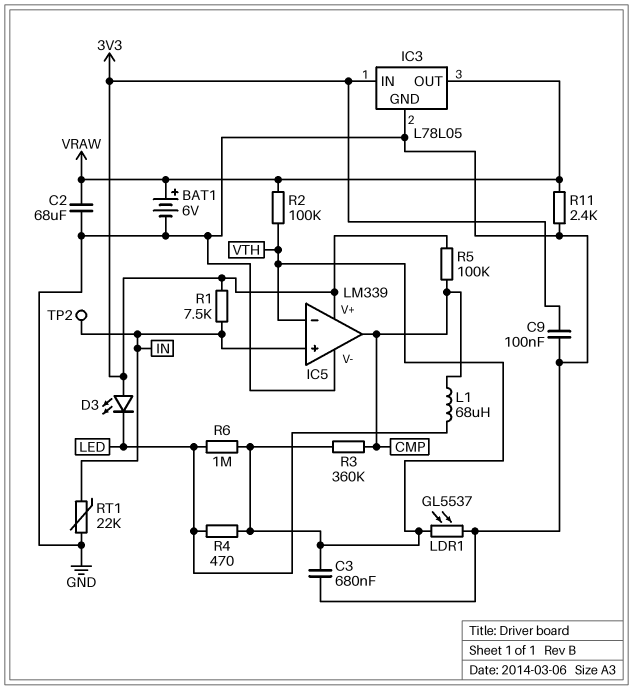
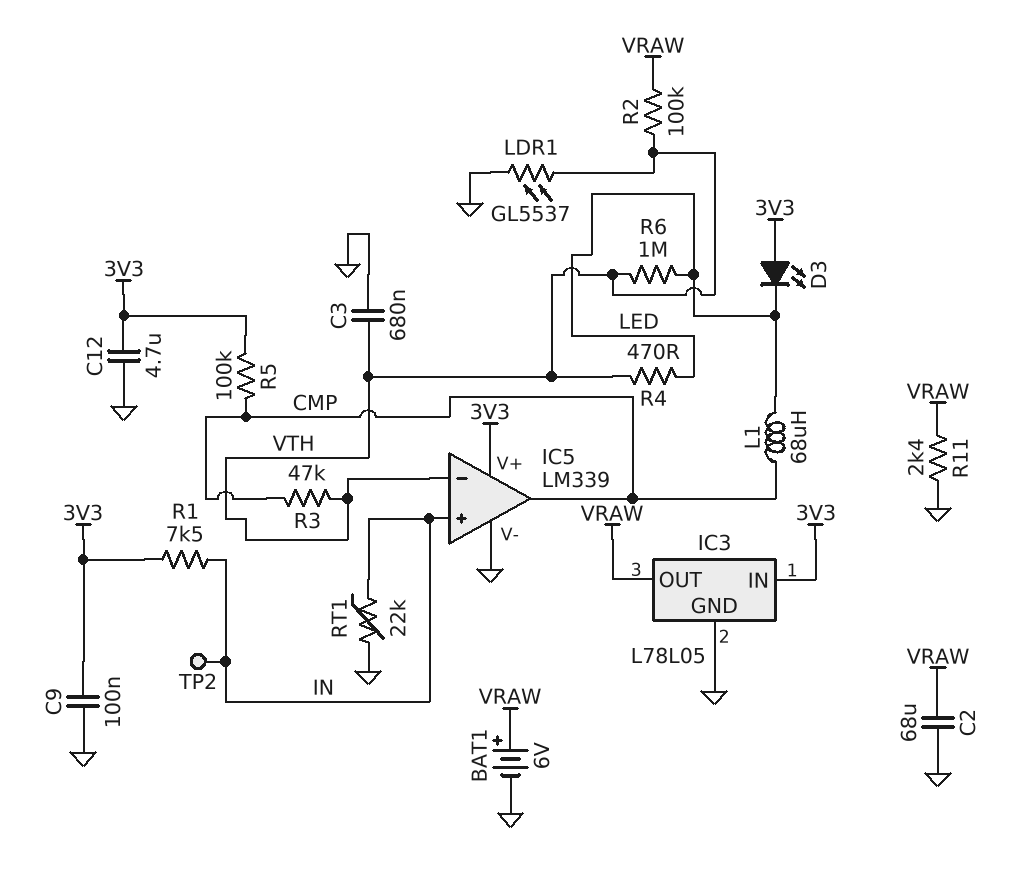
C12: none -> 4.7uF (3V3, GND)
R3: 360k (CMP, VTH) -> 47k (CMP, VTH)

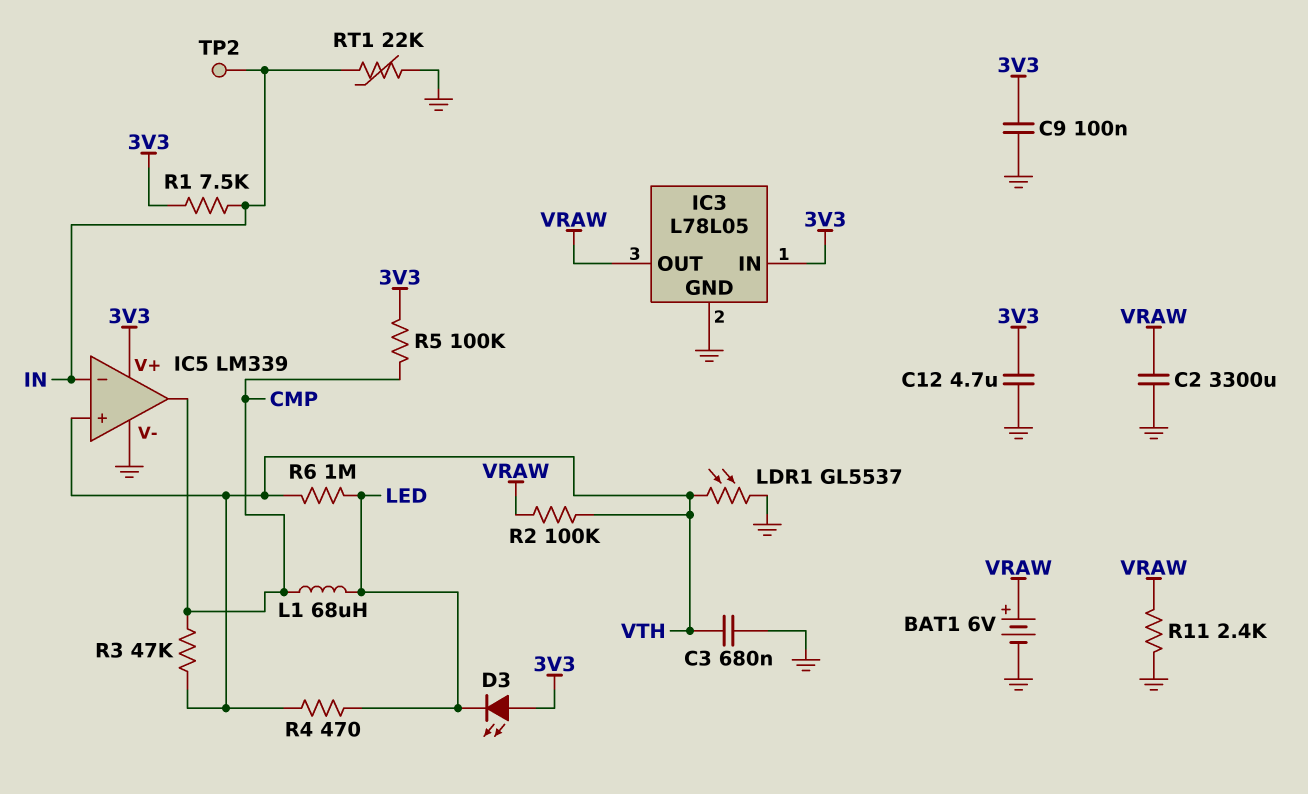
C2: 68uF (GND, VRAW) -> 3300uF (GND, VRAW)
IC5 pin in+: IN -> VTH
IC5 pin in-: VTH -> IN

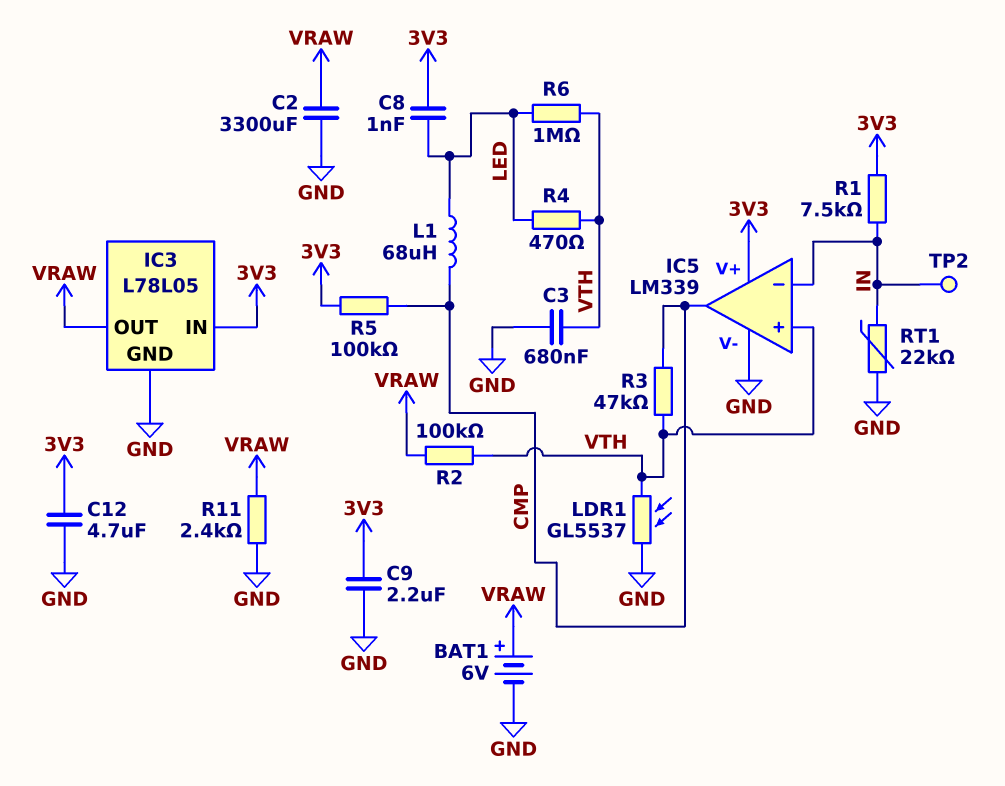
C8: none -> 1nF (3V3, LED)
C9: 100nF (3V3, GND) -> 2.2uF (3V3, GND)
D3: LED (A 3V3, K LED) -> none

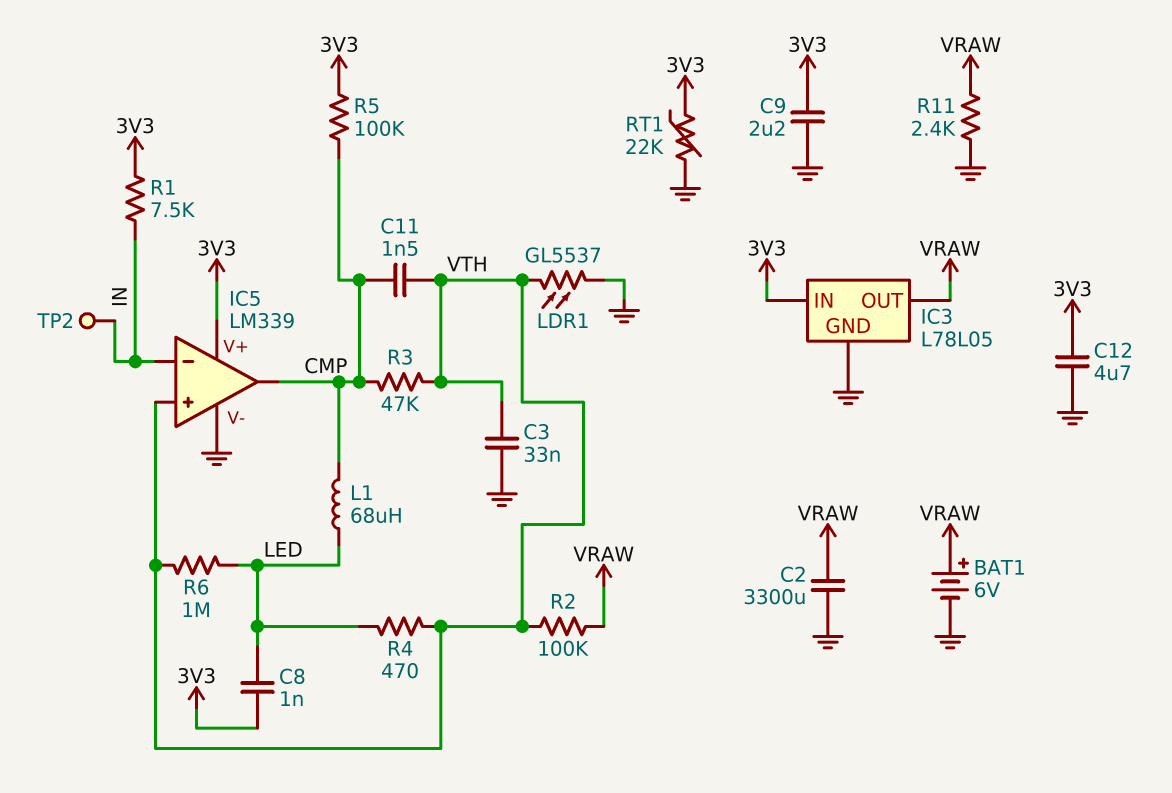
C3: 680nF (GND, VTH) -> 33nF (GND, VTH)
C11: none -> 1.5nF (CMP, VTH)
RT1: 22k (GND, IN) -> 22k (3V3, GND)

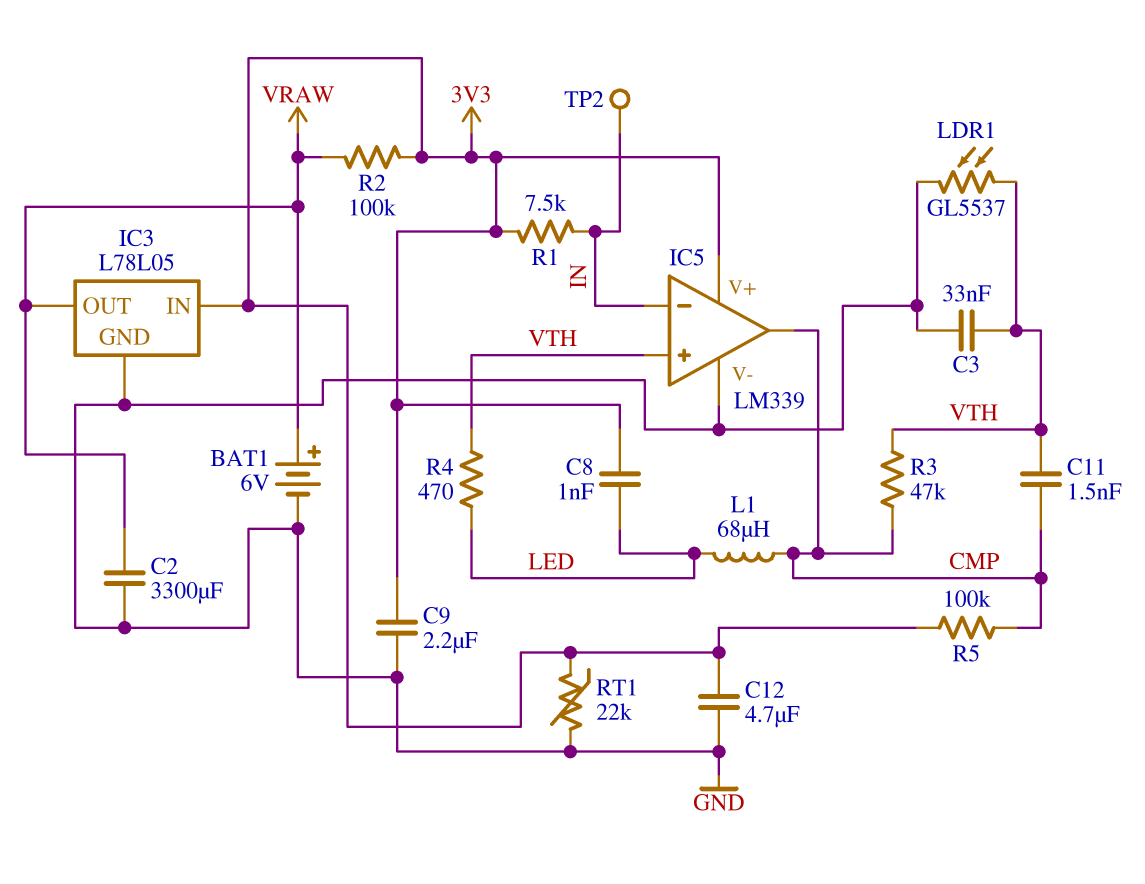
R2: 100k (VRAW, VTH) -> 100k (3V3, VRAW)
R6: 1M (LED, VTH) -> none
R11: 2.4k (GND, VRAW) -> none

